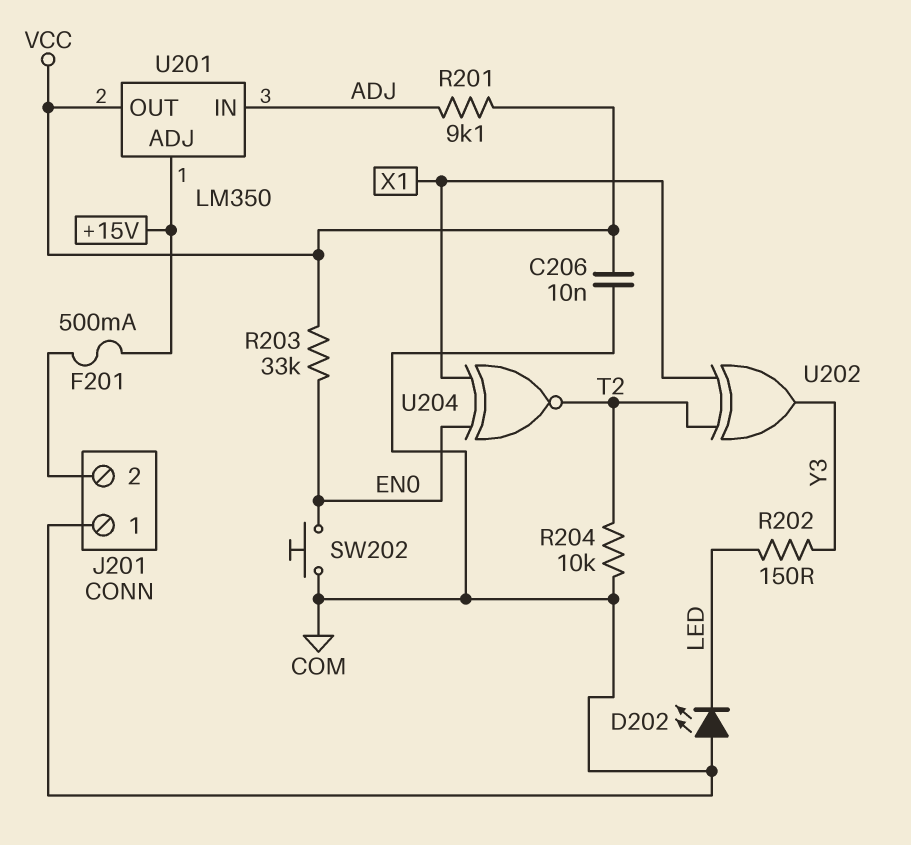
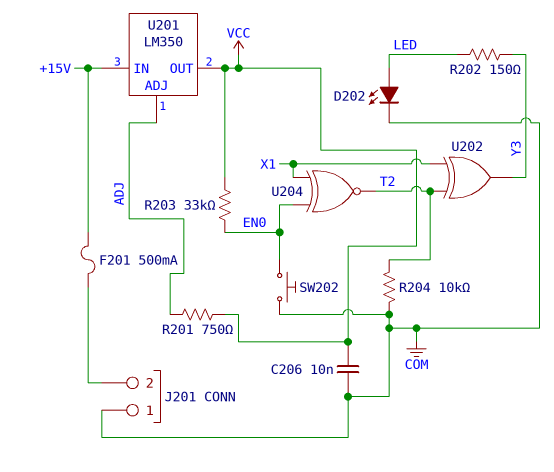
D202: LED (A COM, K LED) -> LED (A LED, K COM)
R201: 9.1k (ADJ, VCC) -> 750 (ADJ, VCC)
U201 pin ADJ: +15V -> ADJ
U201 pin IN: ADJ -> +15V

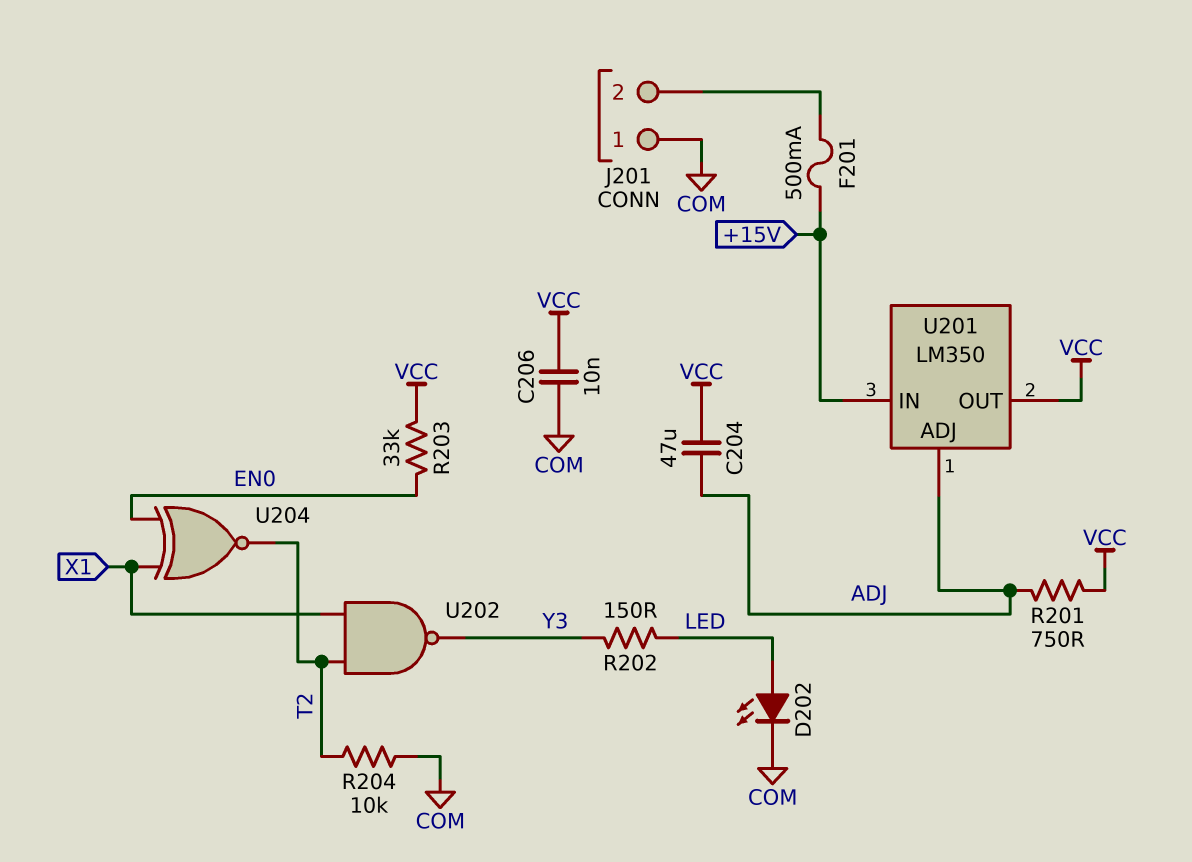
C204: none -> 47uF (ADJ, VCC)
SW202: button (COM, EN0) -> none
U202: XOR (in T2, in X1, out Y3) -> NAND (in T2, in X1, out Y3)

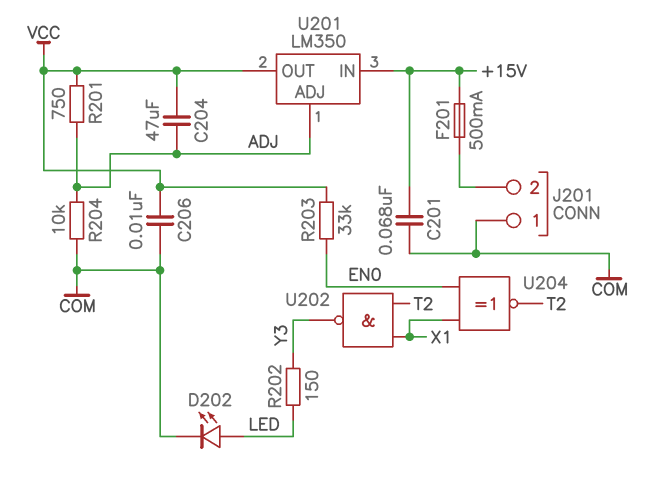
C201: none -> 68nF (+15V, COM)
R204: 10k (COM, T2) -> 10k (ADJ, COM)

